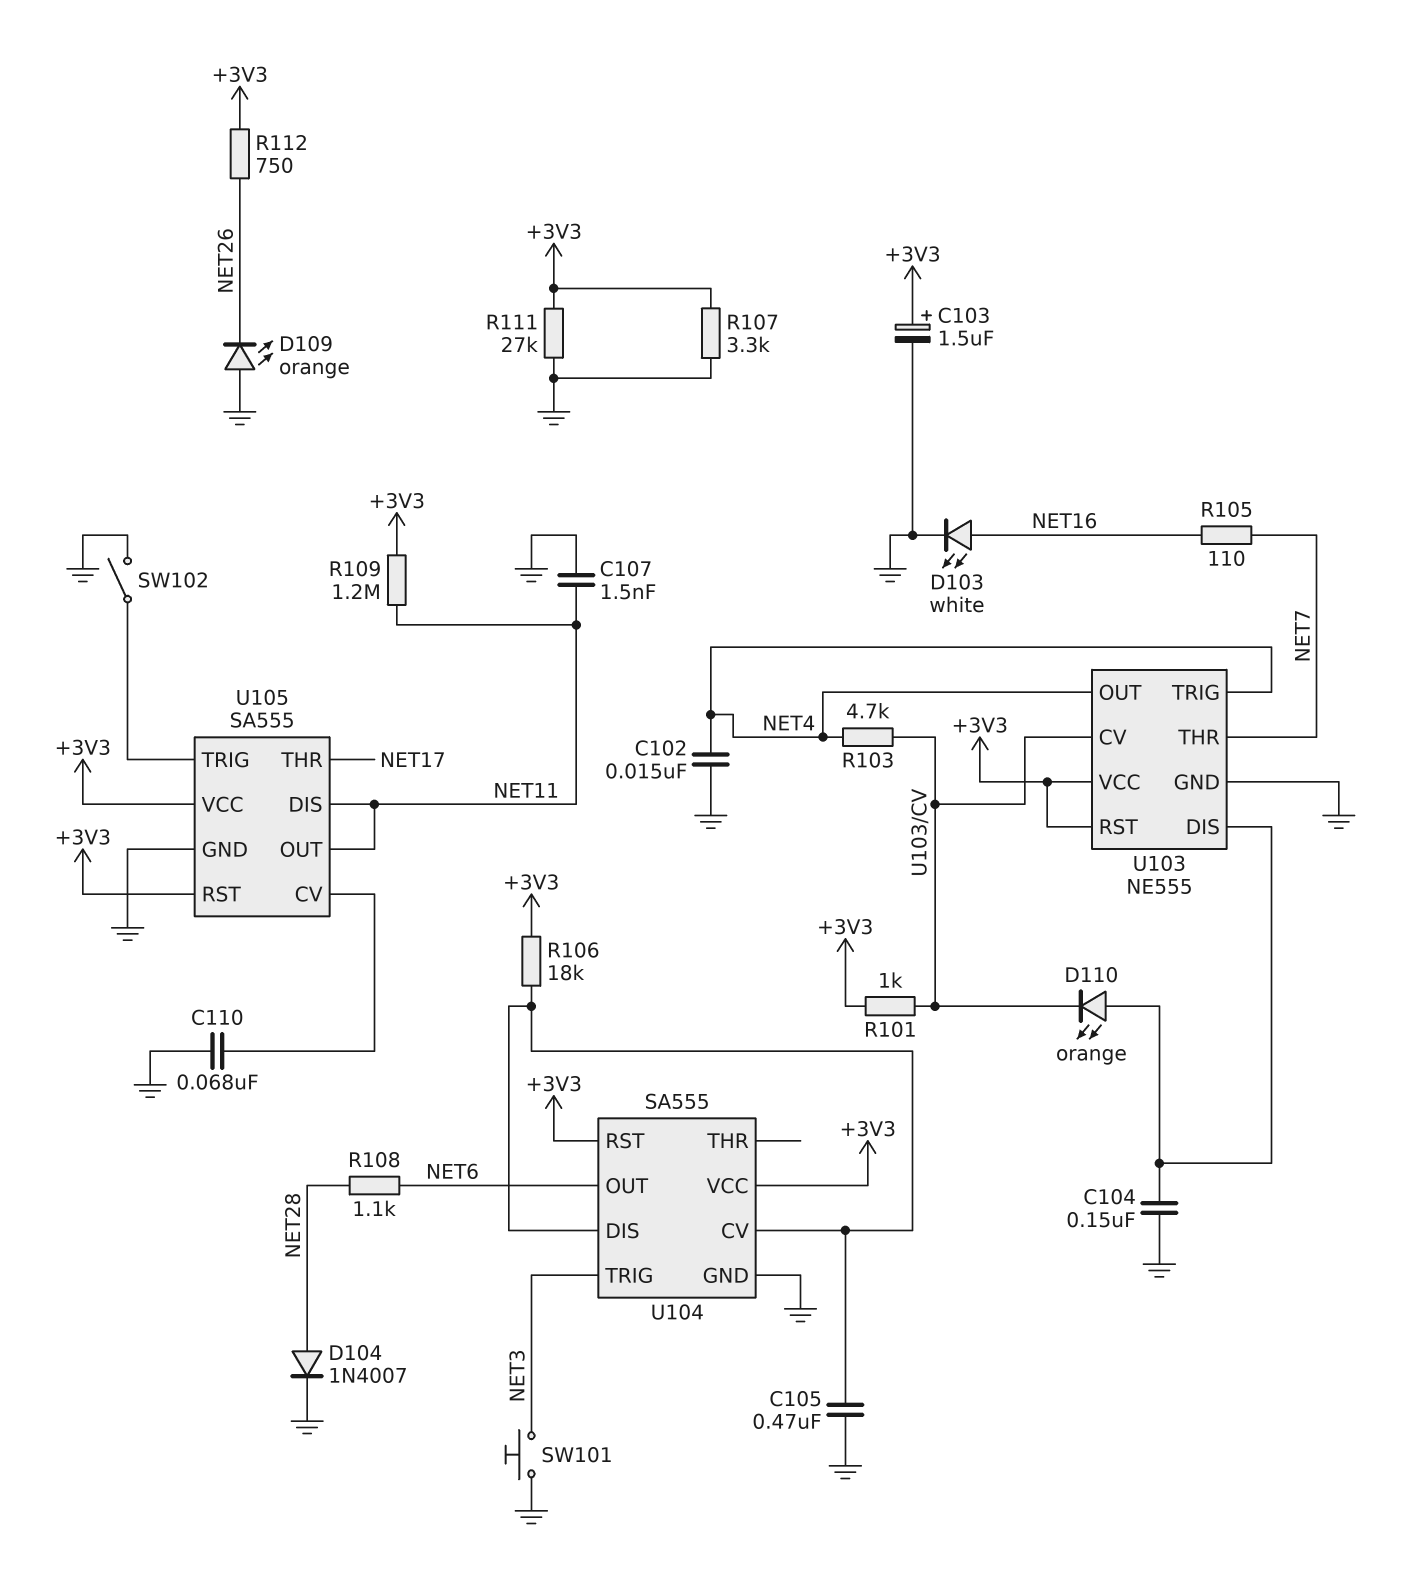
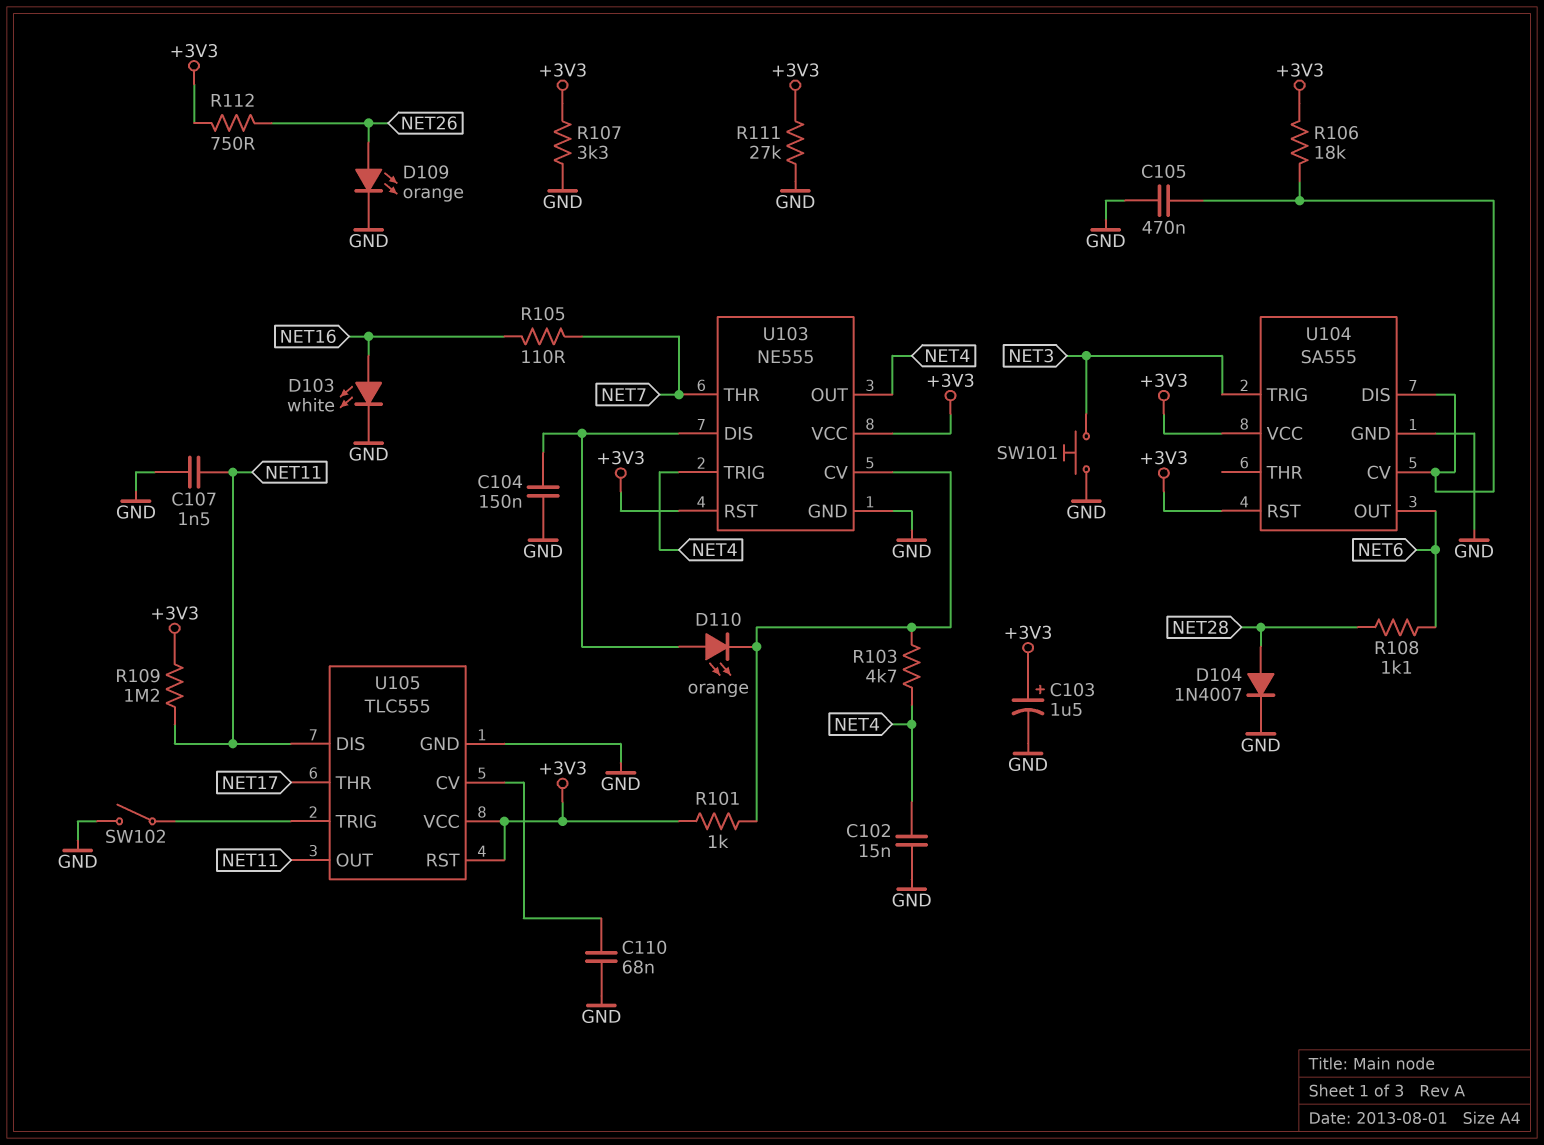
D109: LED orange (A GND, K NET26) -> LED orange (A NET26, K GND)
U105: SA555 -> TLC555

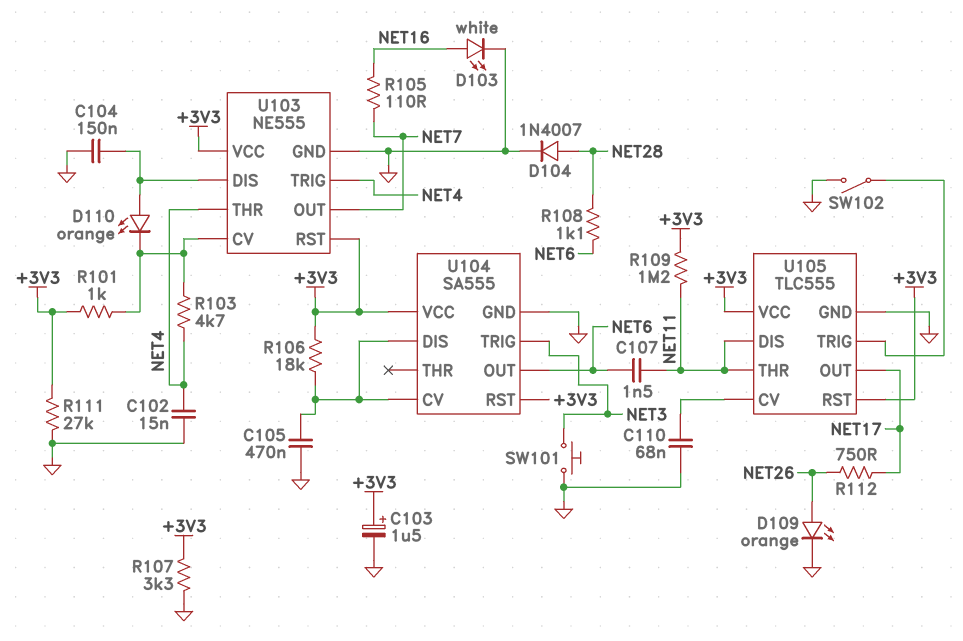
C107: 1.5nF (GND, NET11) -> 1.5nF (NET6, NET11)
R112: 750 (+3V3, NET26) -> 750 (NET17, NET26)
U103 pin OUT: NET4 -> NET7
U103 pin THR: NET7 -> NET4
U105 pin OUT: NET11 -> NET17
U105 pin THR: NET17 -> NET11

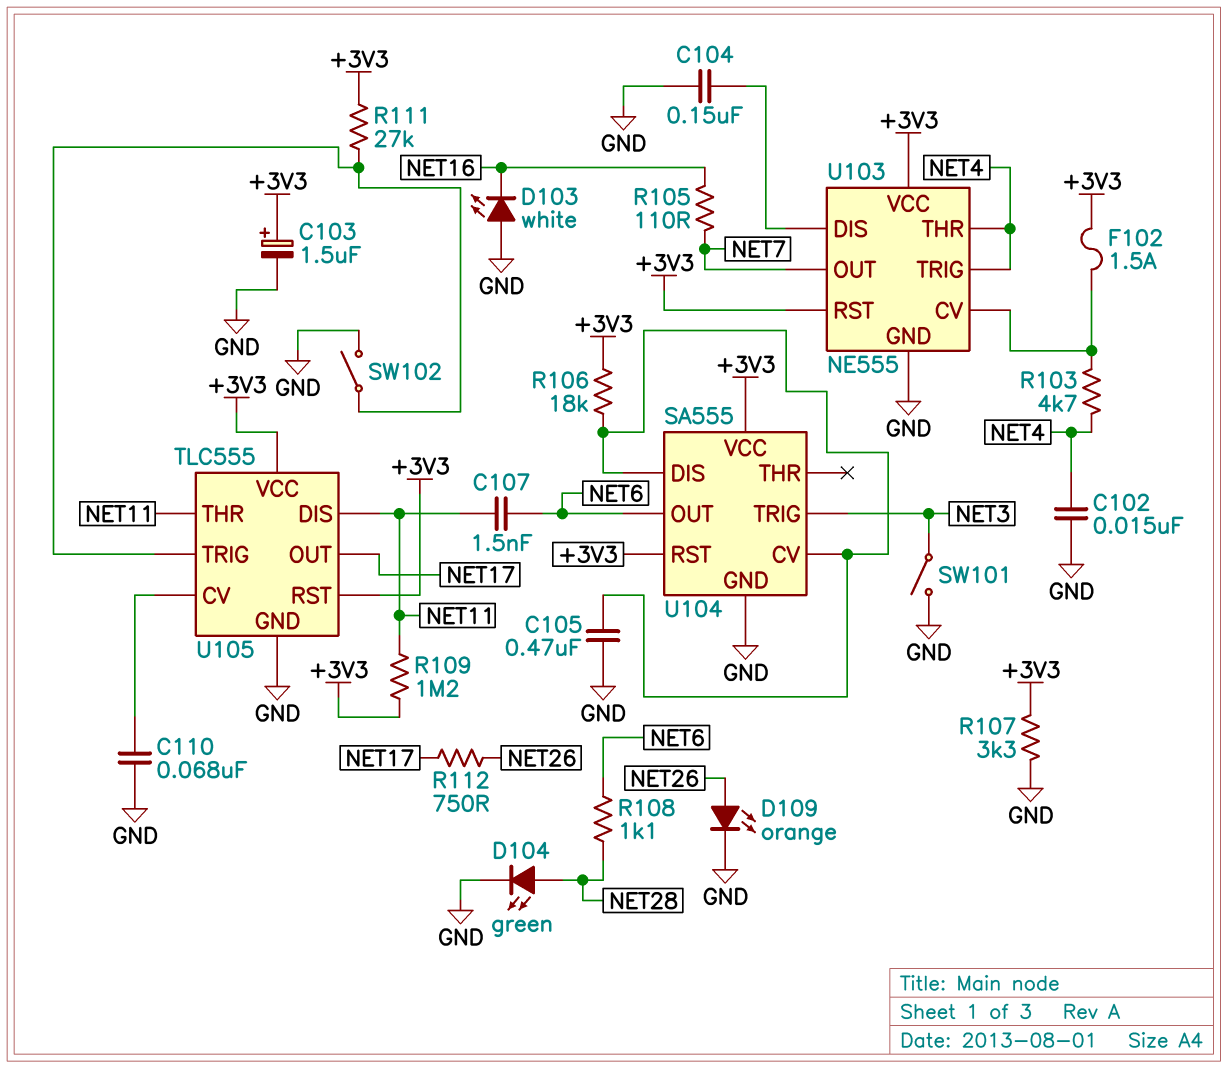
D103: LED white (A NET16, K GND) -> LED white (A GND, K NET16)
D104: diode 1N4007 (A NET28, K GND) -> LED green (A NET28, K GND)
D110: LED orange (A U103/DIS, K U103/CV) -> none
F102: none -> 1.5A (+3V3, U103/CV)
R101: 1k (+3V3, U103/CV) -> none
R111: 27k (+3V3, GND) -> 27k (+3V3, U105/TRIG)
SW101: button (GND, NET3) -> switch (GND, NET3)

